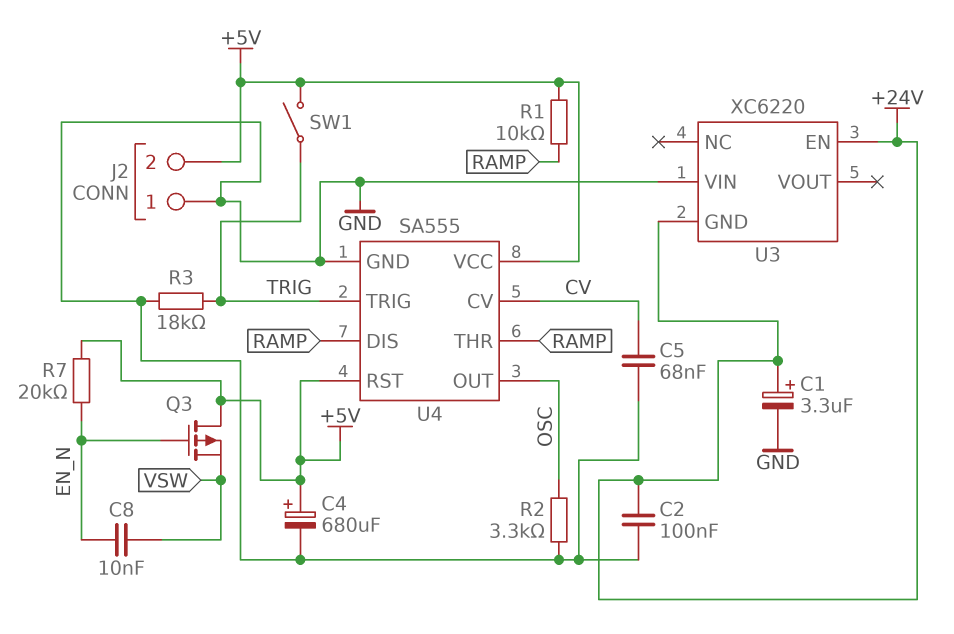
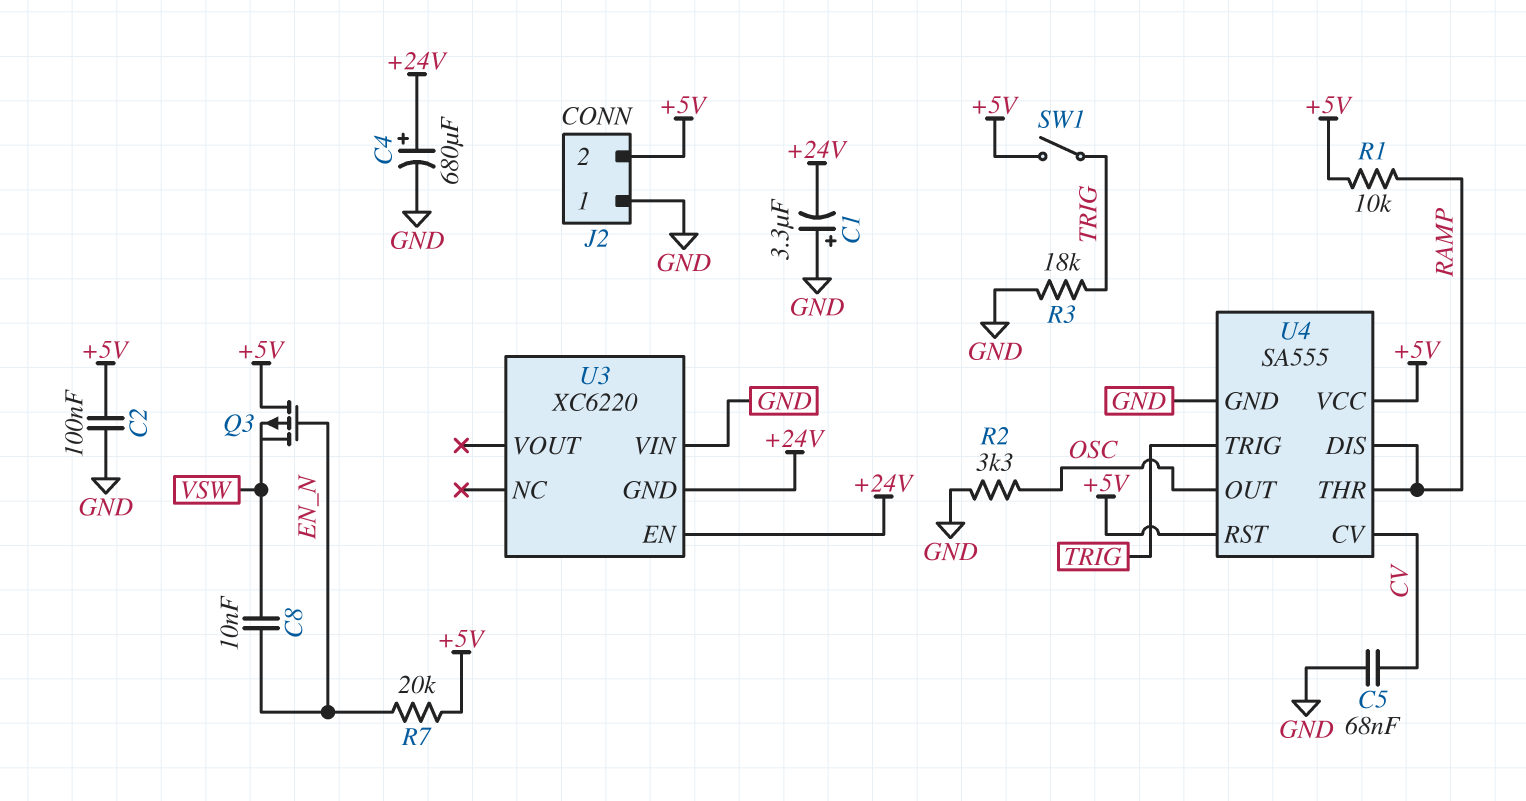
C1: 3.3uF (plus +24V, minus GND) -> 3.3uF (plus GND, minus +24V)
C2: 100nF (+24V, GND) -> 100nF (+5V, GND)
C4: 680uF (plus +5V, minus GND) -> 680uF (plus +24V, minus GND)

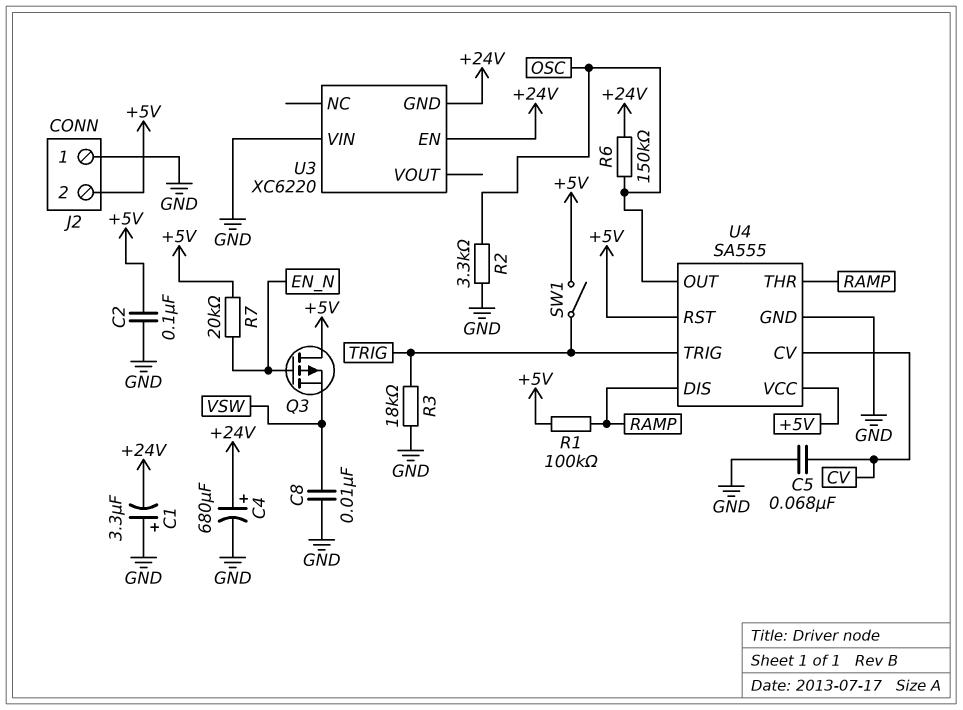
C8: 10nF (EN_N, VSW) -> 10nF (GND, VSW)
R1: 10k (+5V, RAMP) -> 100k (+5V, RAMP)
R6: none -> 150k (+24V, OSC)

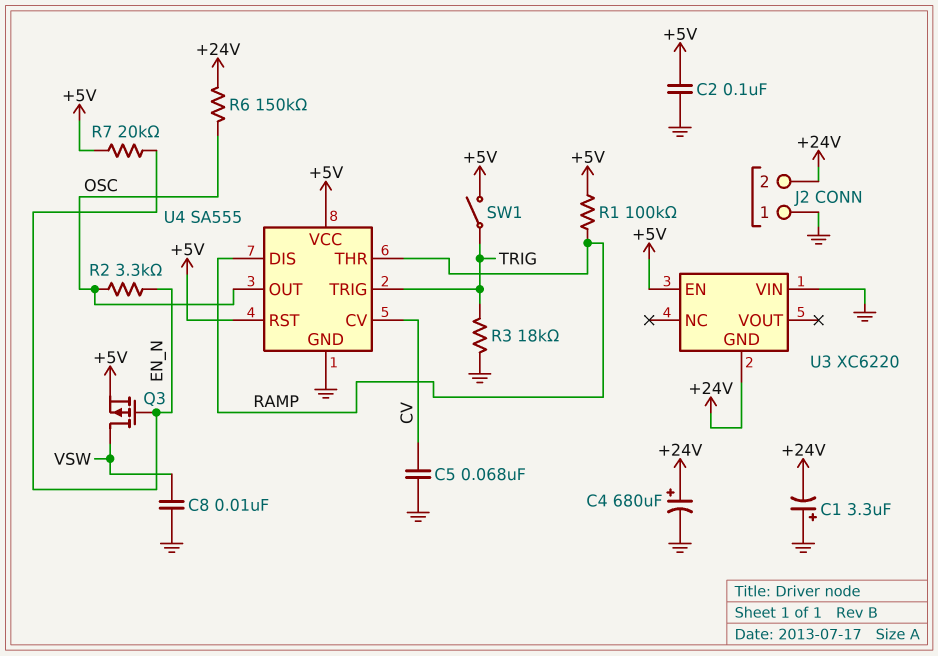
J2 pin 2: +5V -> +24V
Q3: PMOS (G EN_N, D +5V, S VSW) -> PMOS (G EN_N, D VSW, S +5V)
R2: 3.3k (GND, OSC) -> 3.3k (EN_N, OSC)
U3 pin EN: +24V -> +5V

